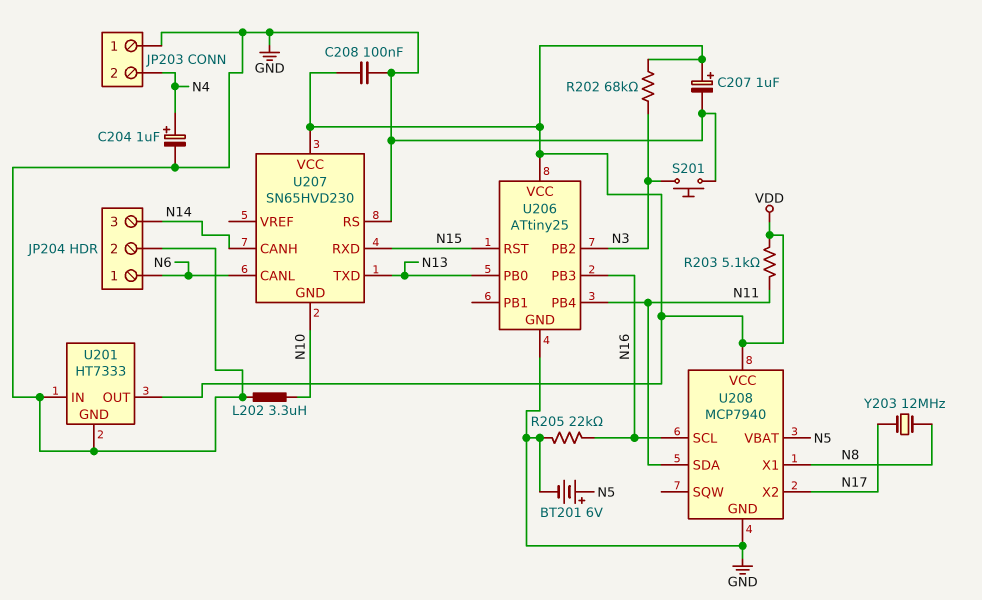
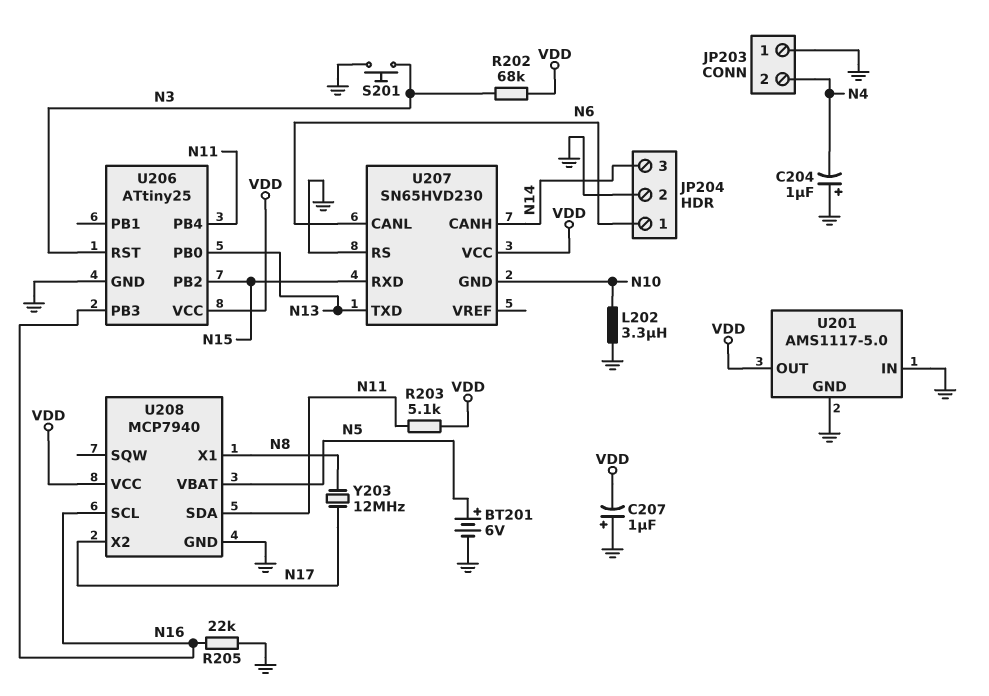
C204: 1uF (plus N4, minus GND) -> 1uF (plus GND, minus N4)
C207: 1uF (plus VDD, minus GND) -> 1uF (plus GND, minus VDD)
C208: 100nF (GND, VDD) -> none
U201: HT7333 -> AMS1117-5.0
U206 pin PB2: N3 -> N15
U206 pin RST: N15 -> N3

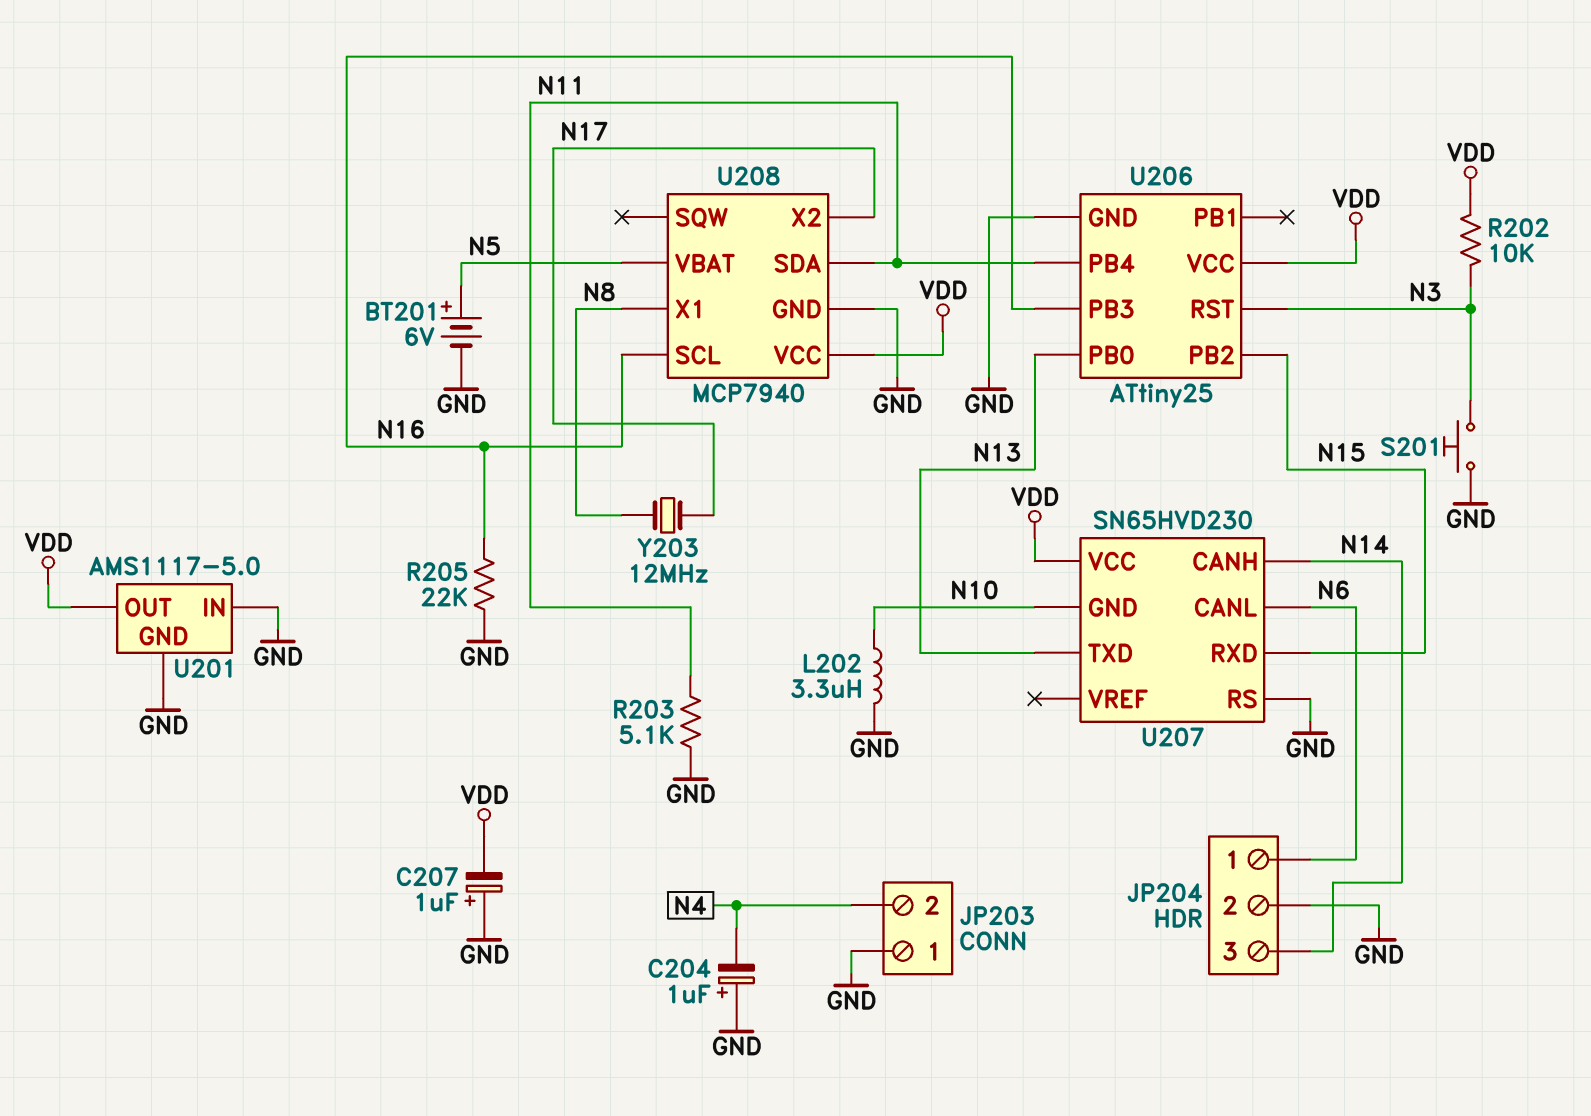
R202: 68k (N3, VDD) -> 10k (N3, VDD)
R203: 5.1k (N11, VDD) -> 5.1k (GND, N11)

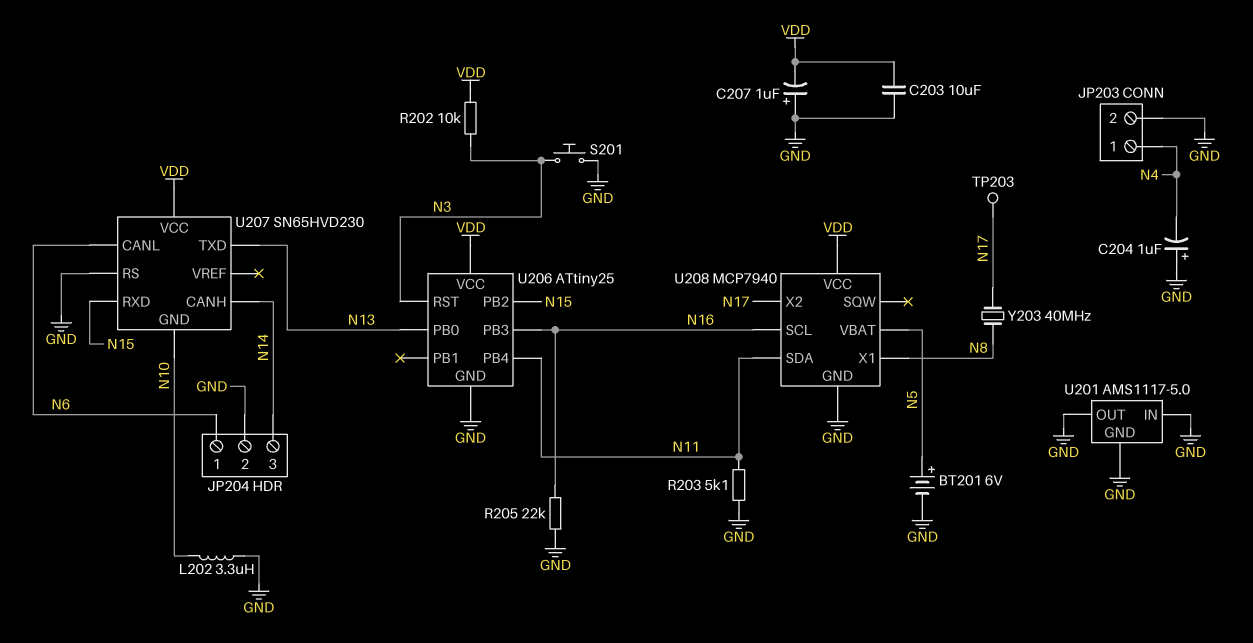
C203: none -> 10uF (GND, VDD)
JP203 pin 1: GND -> N4
JP203 pin 2: N4 -> GND
TP203: none -> test point (N17)
U201 pin OUT: VDD -> GND
Y203: 12MHz (N8, N17) -> 40MHz (N8, N17)

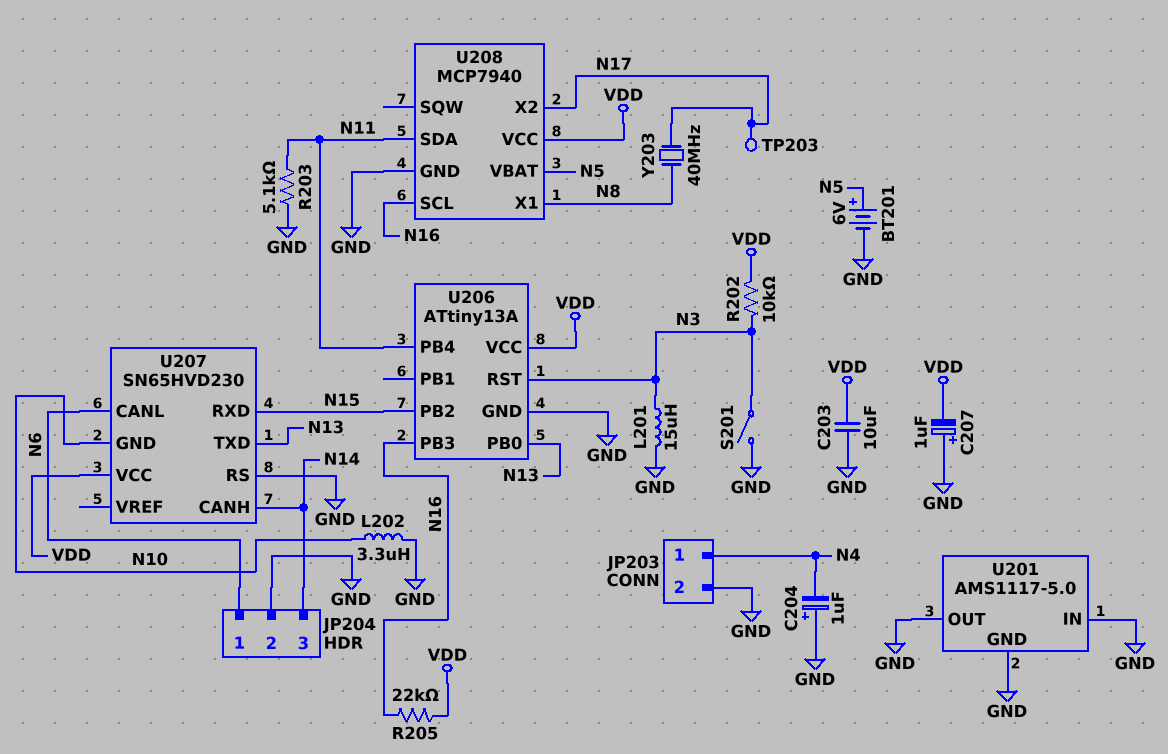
L201: none -> 15uH (GND, N3)
R205: 22k (GND, N16) -> 22k (N16, VDD)
S201: button (GND, N3) -> switch (GND, N3)
U206: ATtiny25 -> ATtiny13A

